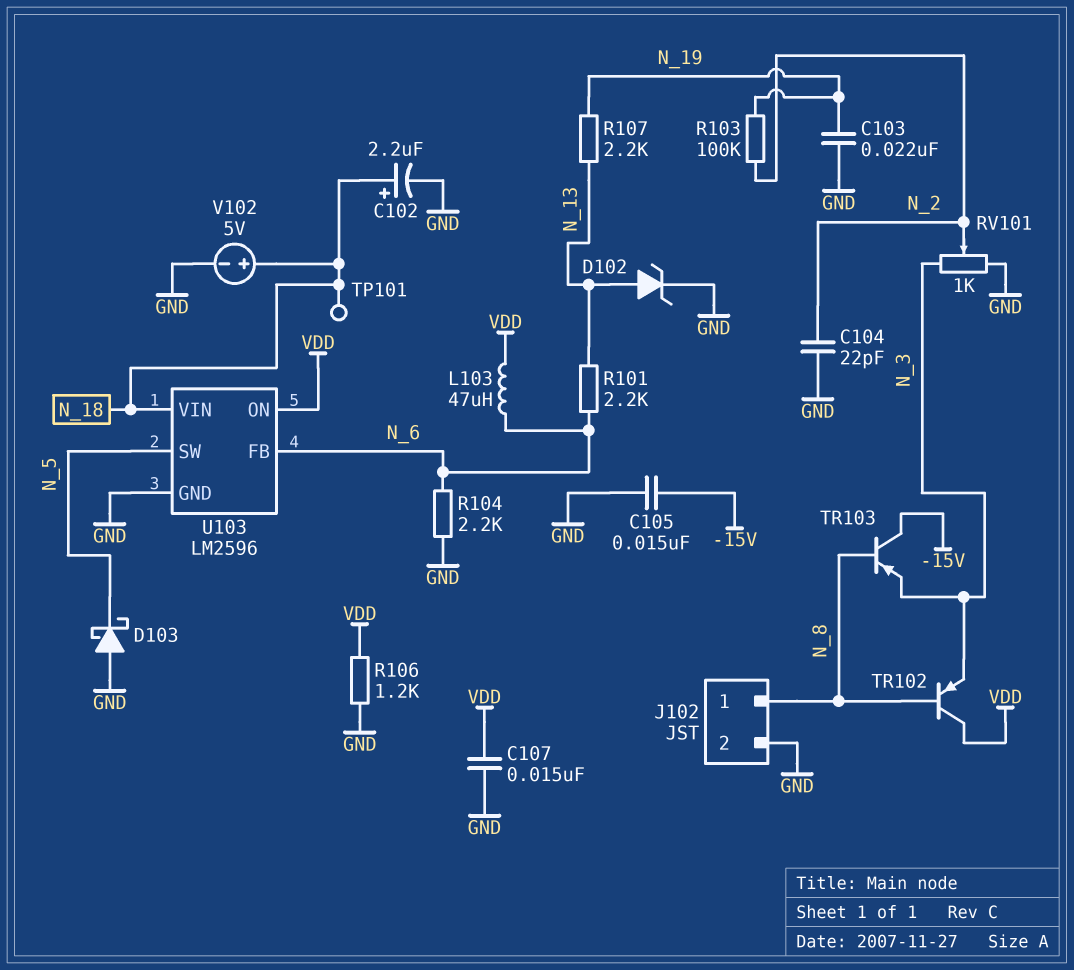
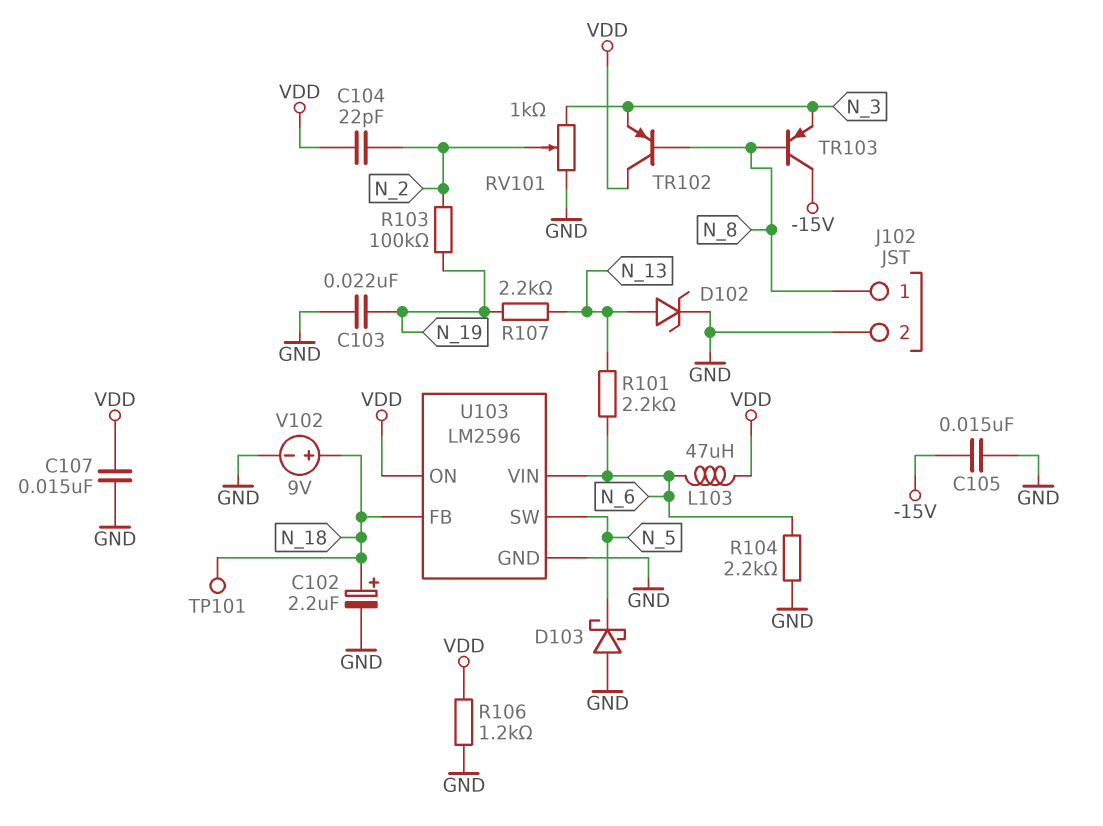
C104: 22pF (GND, N_2) -> 22pF (N_2, VDD)
U103 pin FB: N_6 -> N_18
U103 pin VIN: N_18 -> N_6
V102: 5V (plus N_18, minus GND) -> 9V (plus N_18, minus GND)

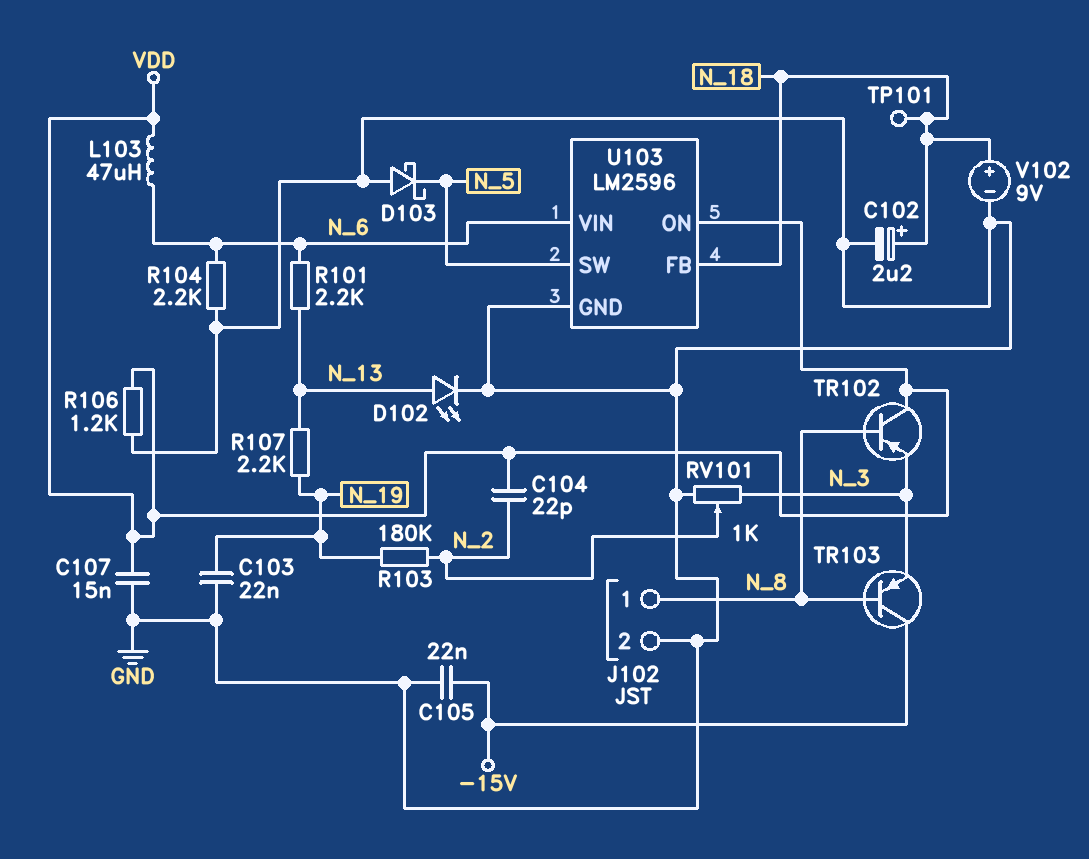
C105: 15nF (-15V, GND) -> 22nF (-15V, GND)
D102: zener (A N_13, K GND) -> LED (A N_13, K GND)
R103: 100k (N_2, N_19) -> 180k (N_2, N_19)

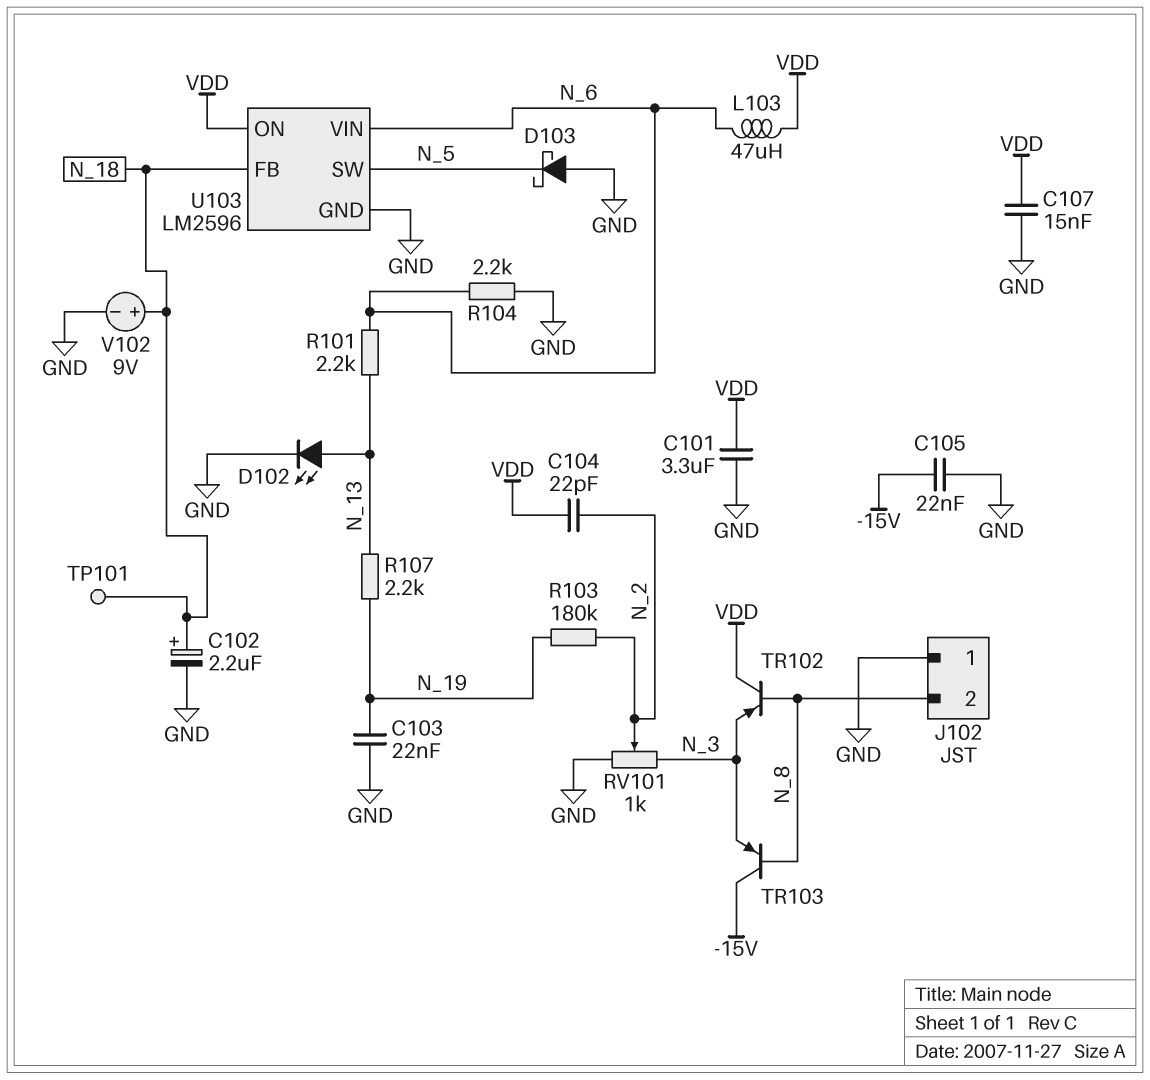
C101: none -> 3.3uF (GND, VDD)
J102 pin 1: N_8 -> GND
J102 pin 2: GND -> N_8
R106: 1.2k (GND, VDD) -> none

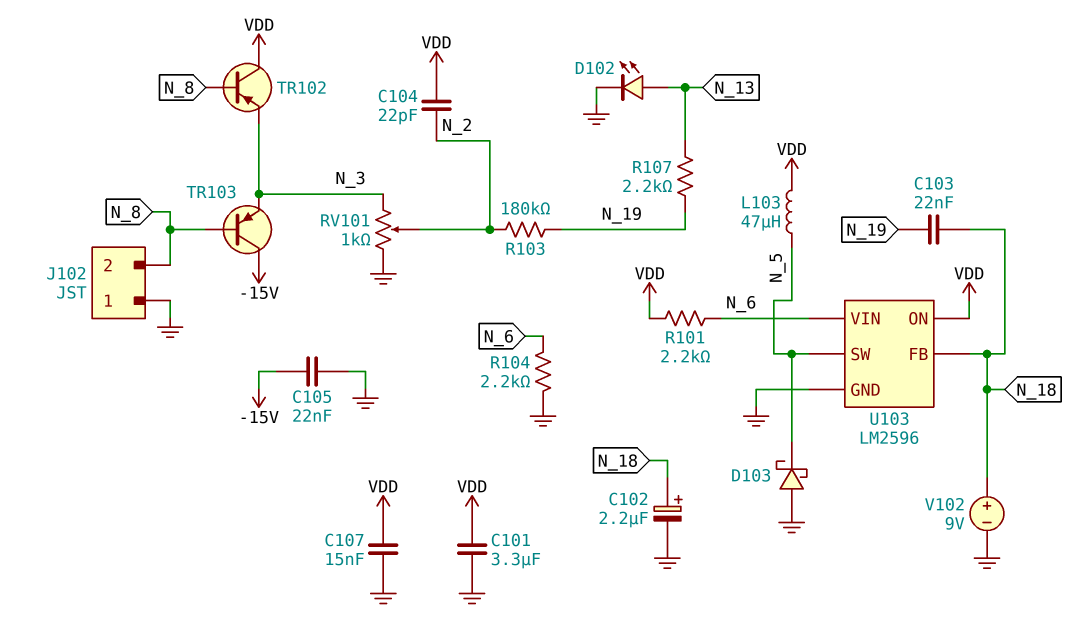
C103: 22nF (GND, N_19) -> 22nF (N_18, N_19)
L103: 47uH (N_6, VDD) -> 47uH (N_5, VDD)
R101: 2.2k (N_6, N_13) -> 2.2k (N_6, VDD)
TP101: test point (N_18) -> none

